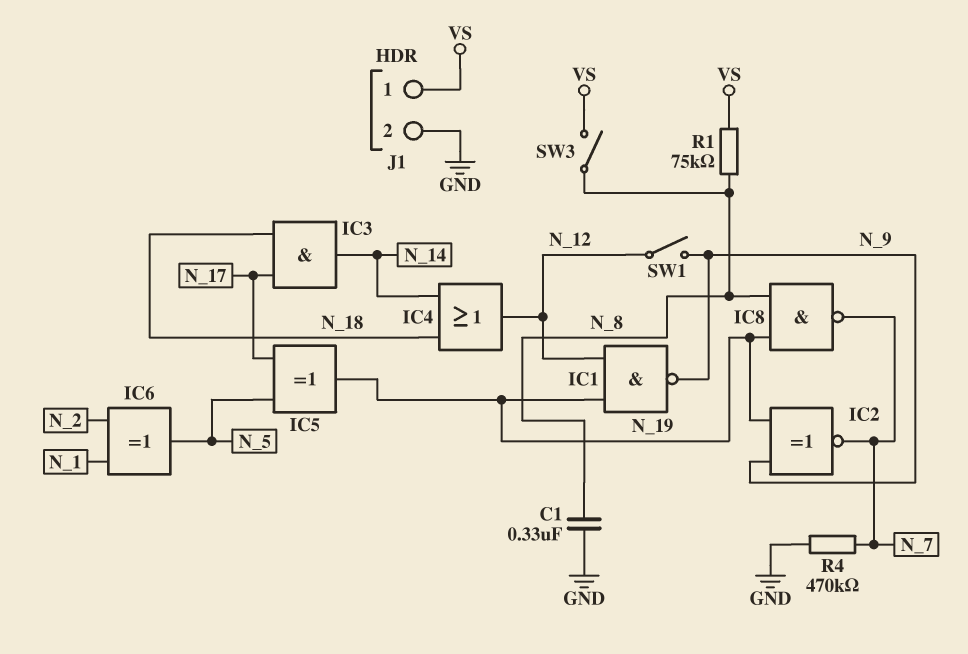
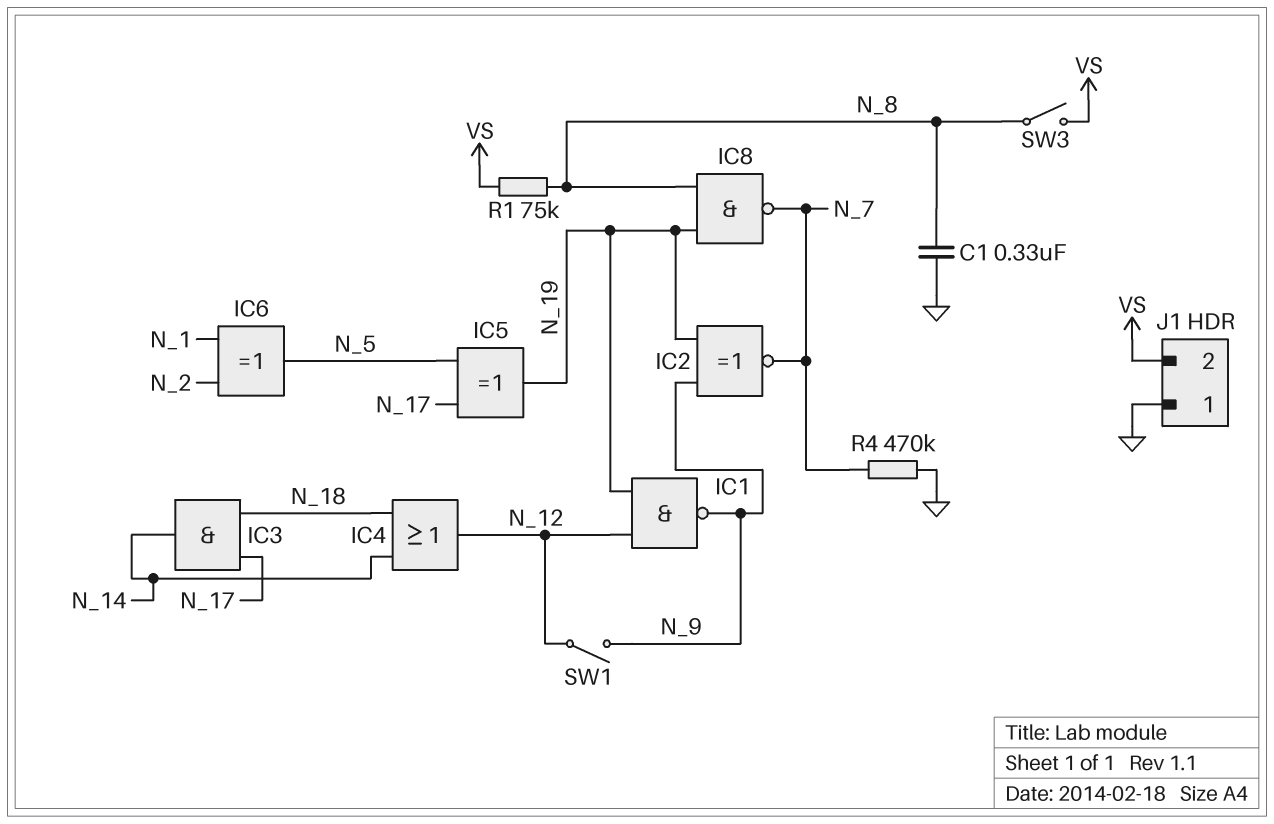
J1 pin 1: VS -> GND
J1 pin 2: GND -> VS

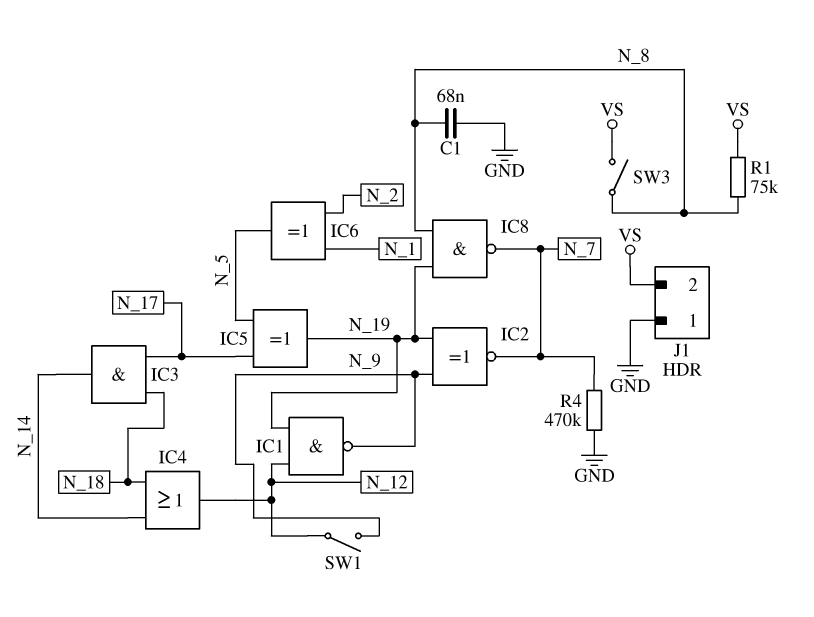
C1: 330nF (GND, N_8) -> 68nF (GND, N_8)

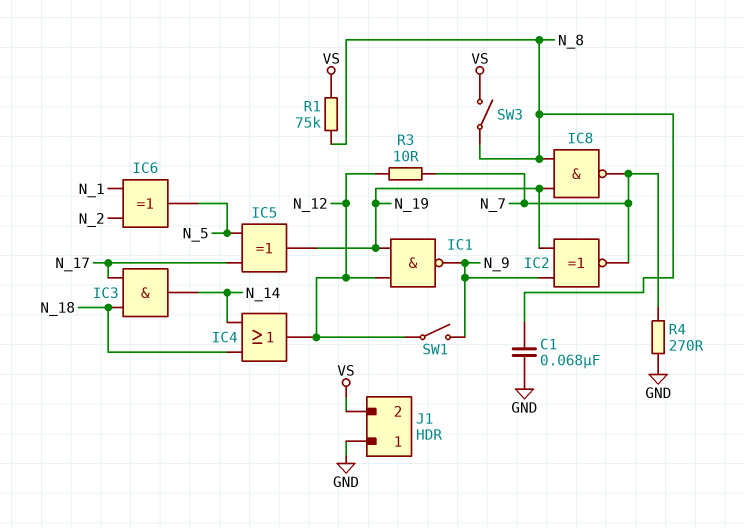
R3: none -> 10 (N_7, N_12)
R4: 470k (GND, N_7) -> 270 (GND, N_7)

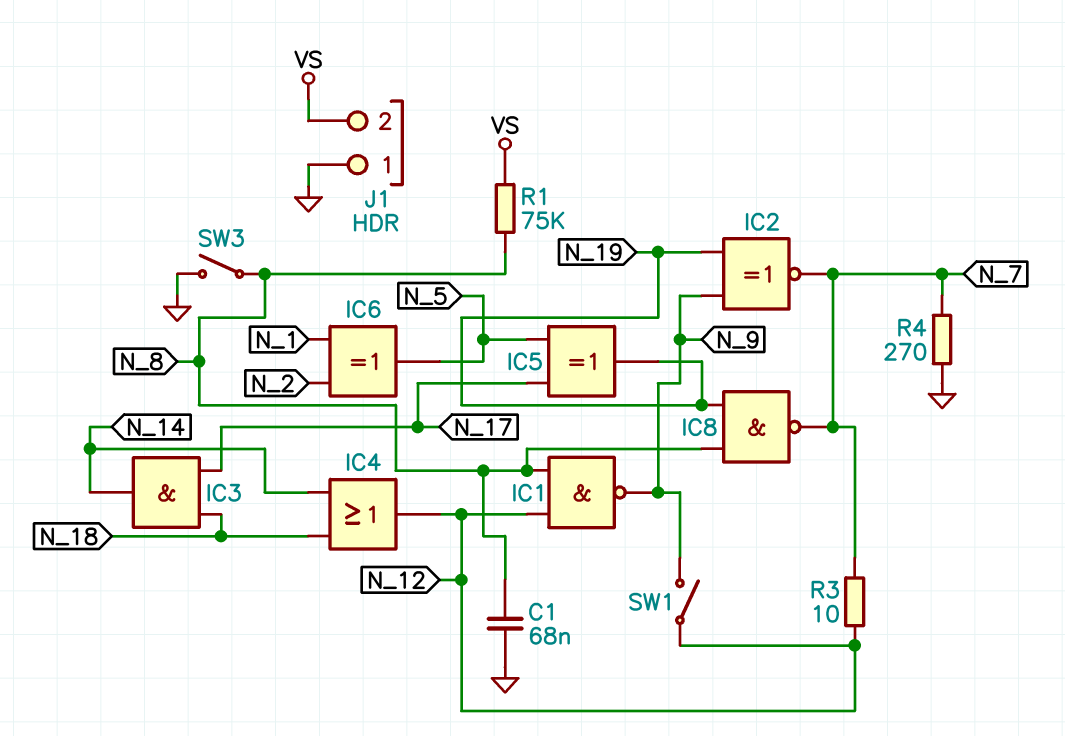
IC1: NAND (in N_12, in N_19, out N_9) -> NAND (in N_8, in N_12, out N_9)
SW3: switch (N_8, VS) -> switch (GND, N_8)

